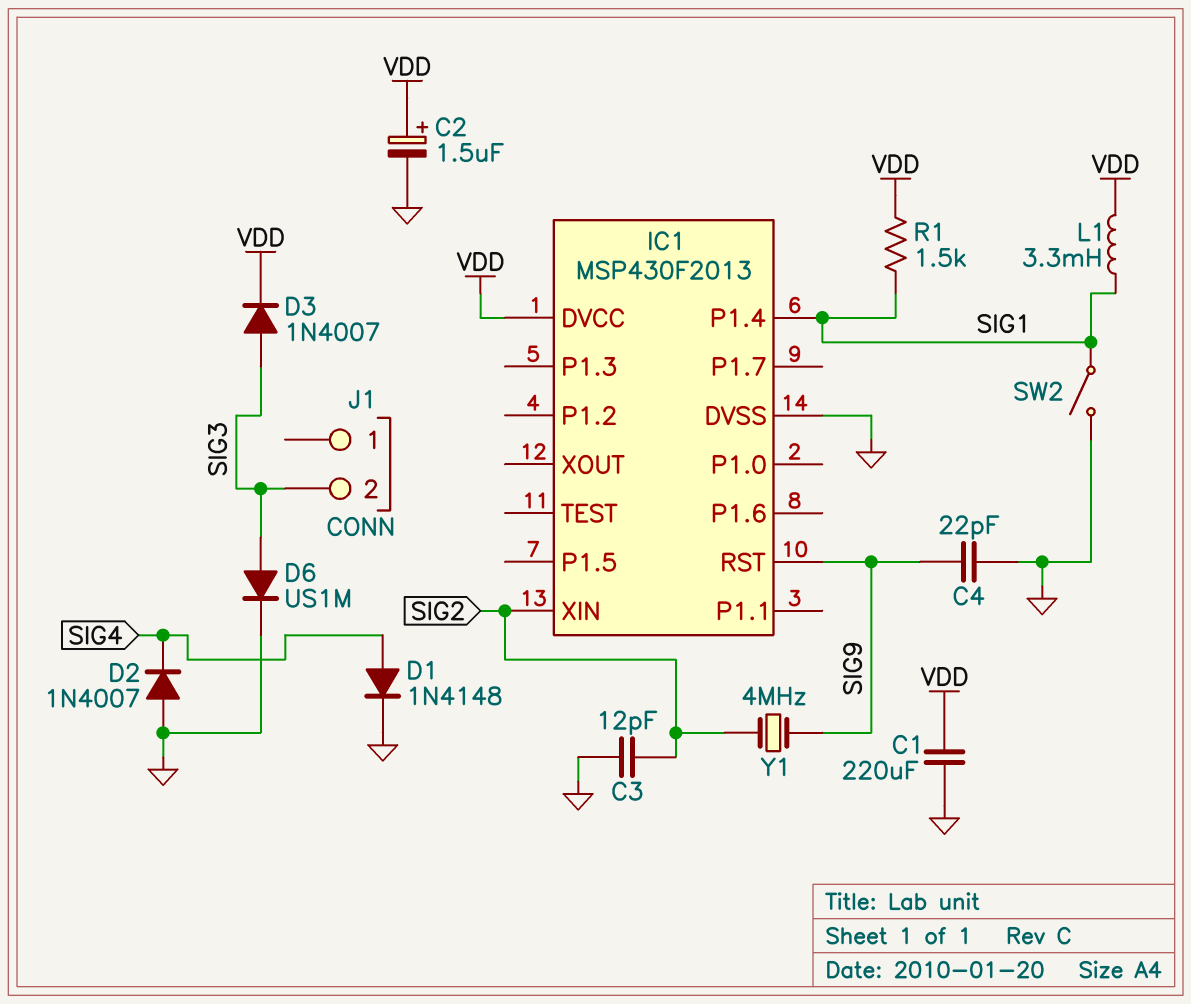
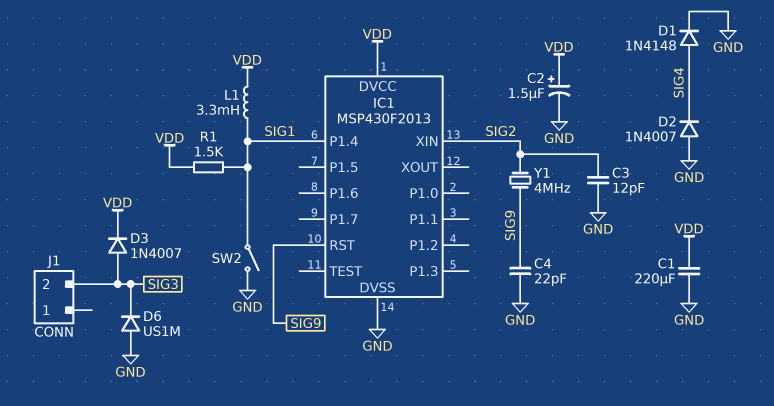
D6: diode US1M (A SIG3, K GND) -> diode US1M (A GND, K SIG3)

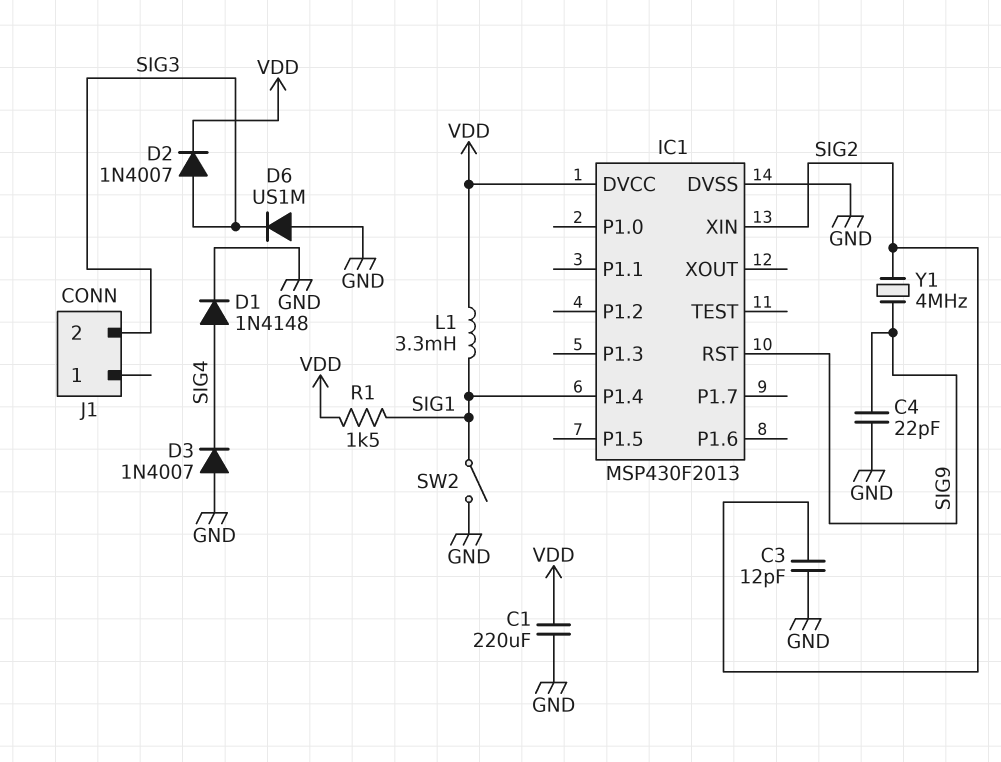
C2: 1.5uF (plus VDD, minus GND) -> none
D2: diode 1N4007 (A GND, K SIG4) -> diode 1N4007 (A SIG3, K VDD)
D3: diode 1N4007 (A SIG3, K VDD) -> diode 1N4007 (A GND, K SIG4)

